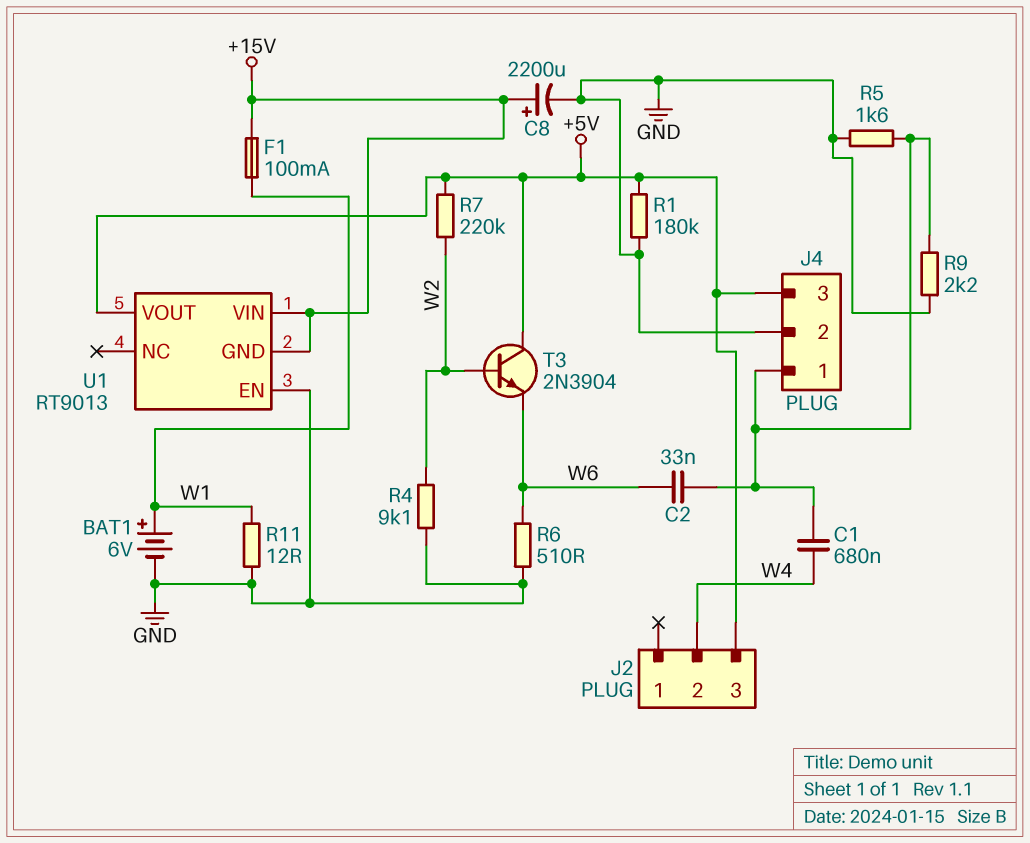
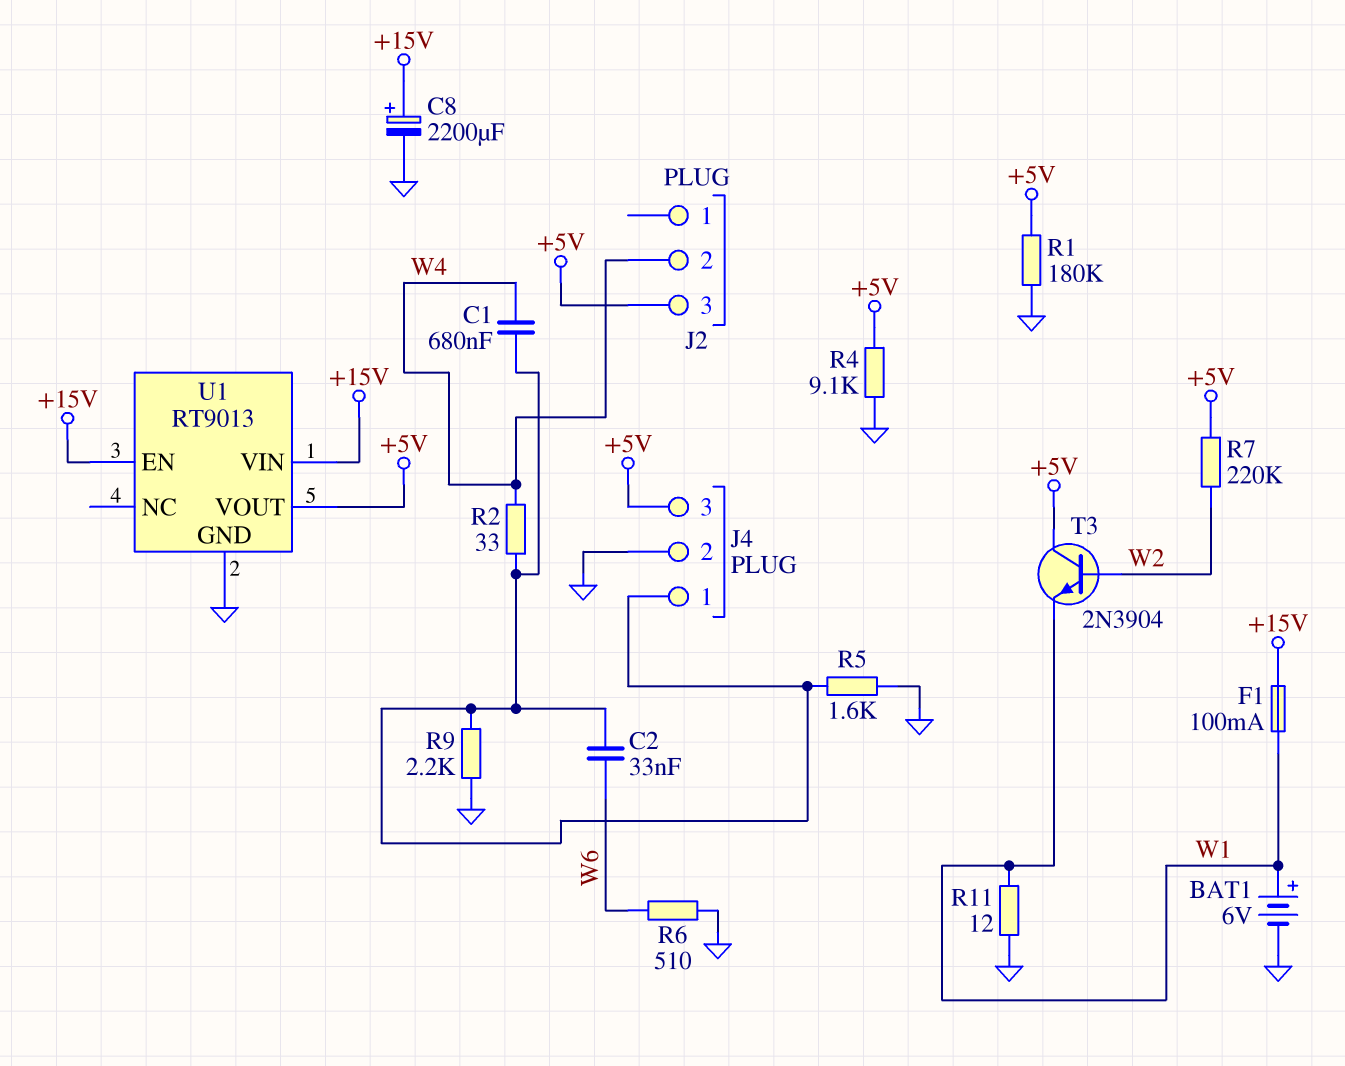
R2: none -> 33 (J4/1, W4)
R4: 9.1k (GND, W2) -> 9.1k (+5V, GND)
T3: NPN 2N3904 (B W2, C +5V, E W6) -> NPN 2N3904 (B W2, C +5V, E W1)
U1 pin EN: GND -> +15V
U1 pin GND: +15V -> GND

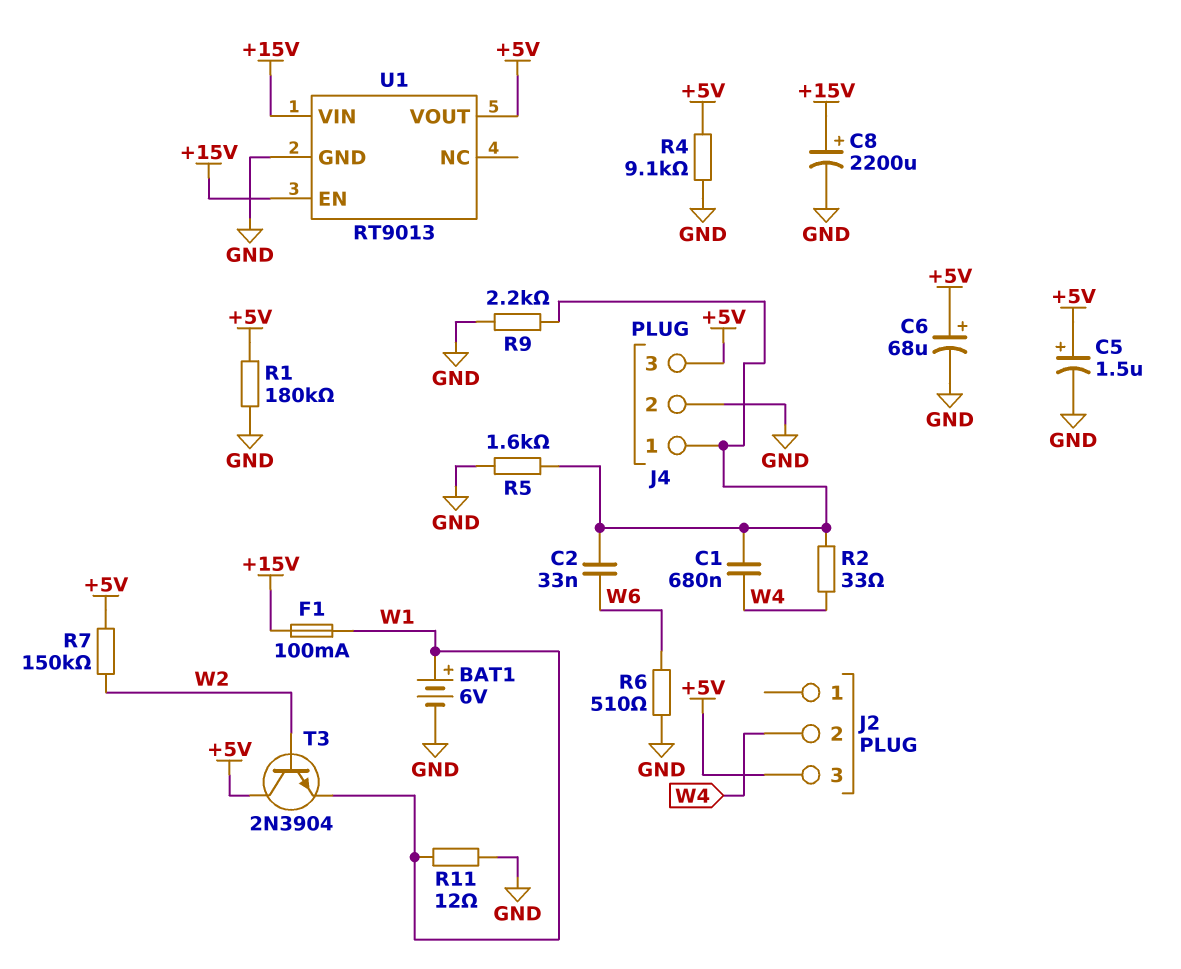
C5: none -> 1.5uF (plus +5V, minus GND)
C6: none -> 68uF (plus +5V, minus GND)
R7: 220k (+5V, W2) -> 150k (+5V, W2)

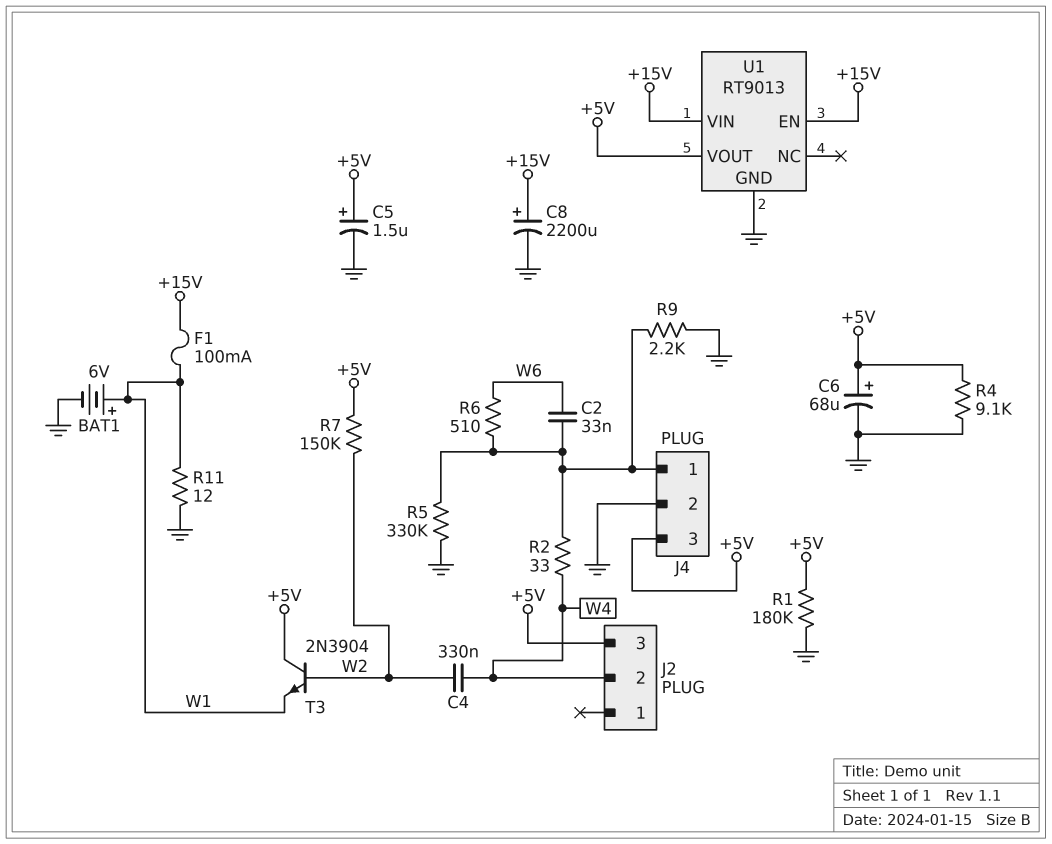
C1: 680nF (J4/1, W4) -> none
C4: none -> 330nF (W2, W4)
R5: 1.6k (GND, J4/1) -> 330k (GND, J4/1)
R6: 510 (GND, W6) -> 510 (J4/1, W6)

